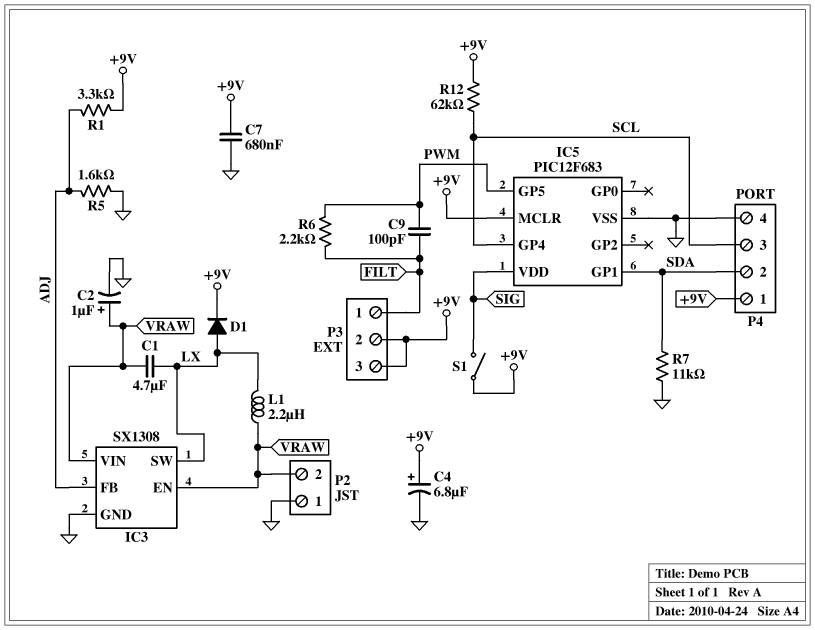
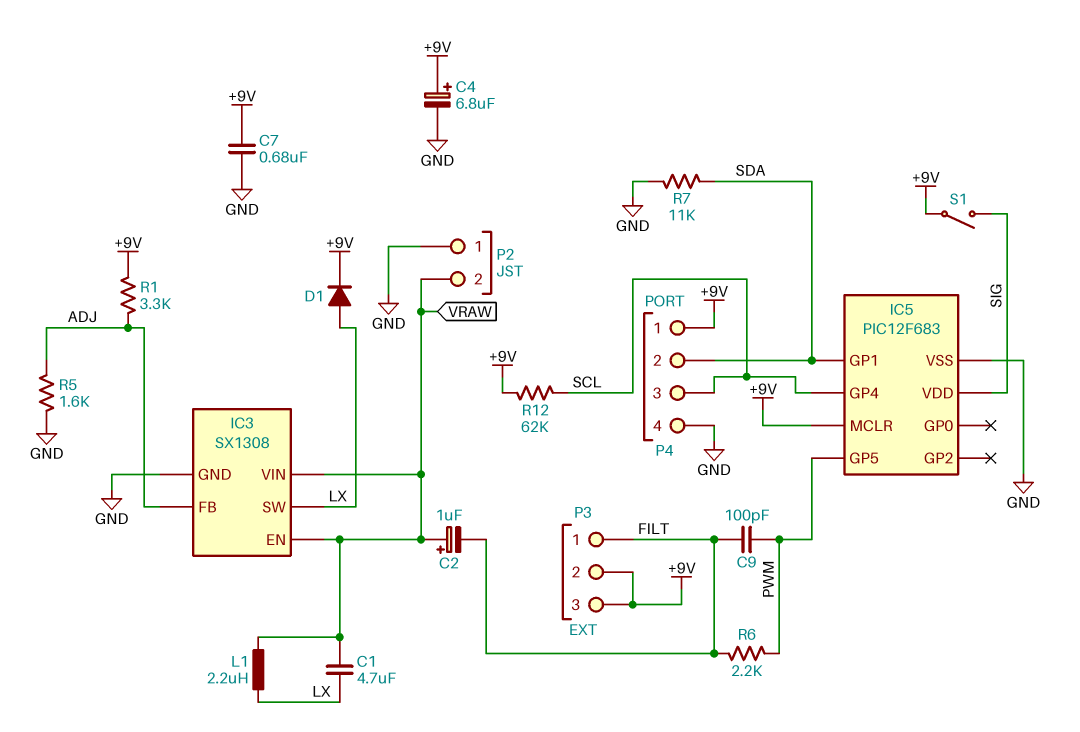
C2: 1uF (plus VRAW, minus GND) -> 1uF (plus VRAW, minus FILT)

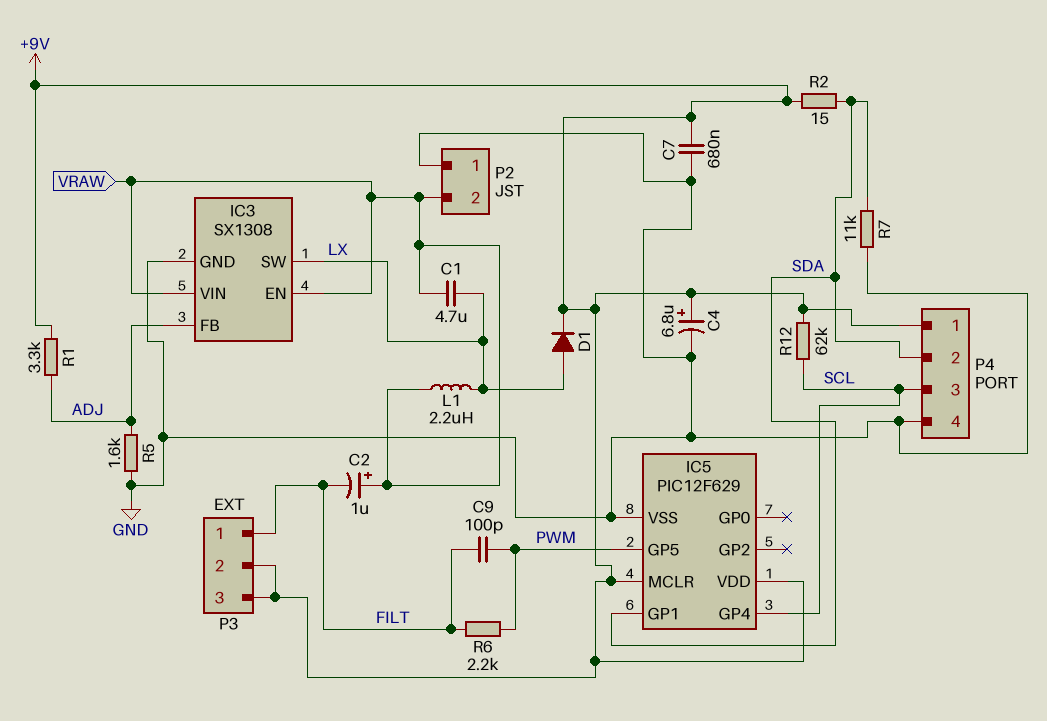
IC5: PIC12F683 -> PIC12F629
IC5 pin VDD: SIG -> +9V
R2: none -> 15 (+9V, SDA)
S1: switch (+9V, SIG) -> none

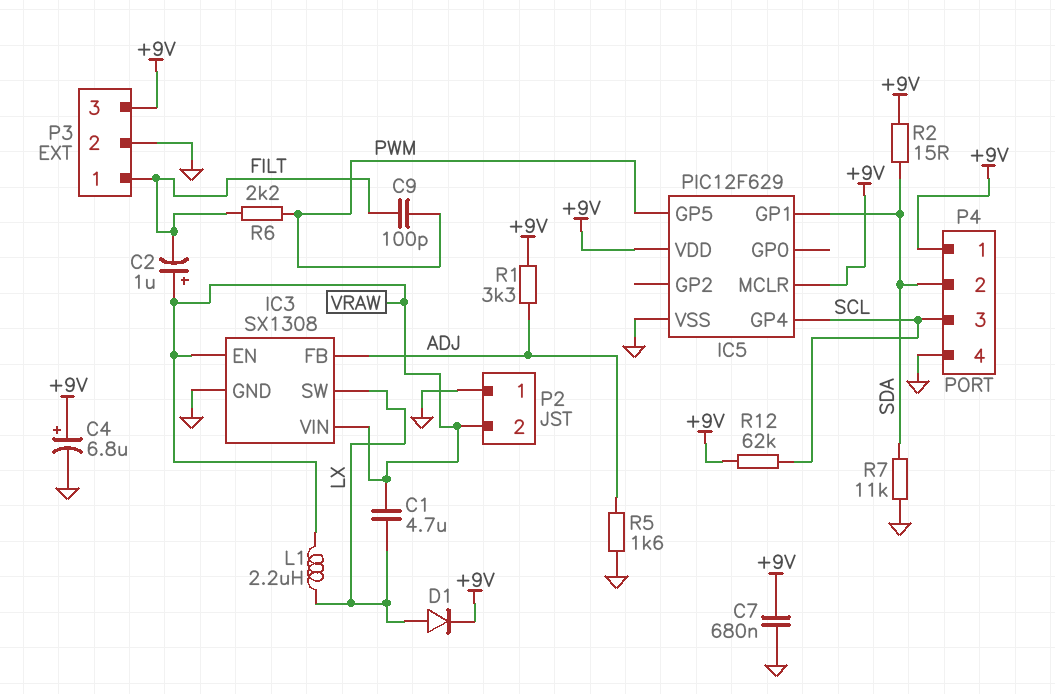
P3 pin 2: +9V -> GND

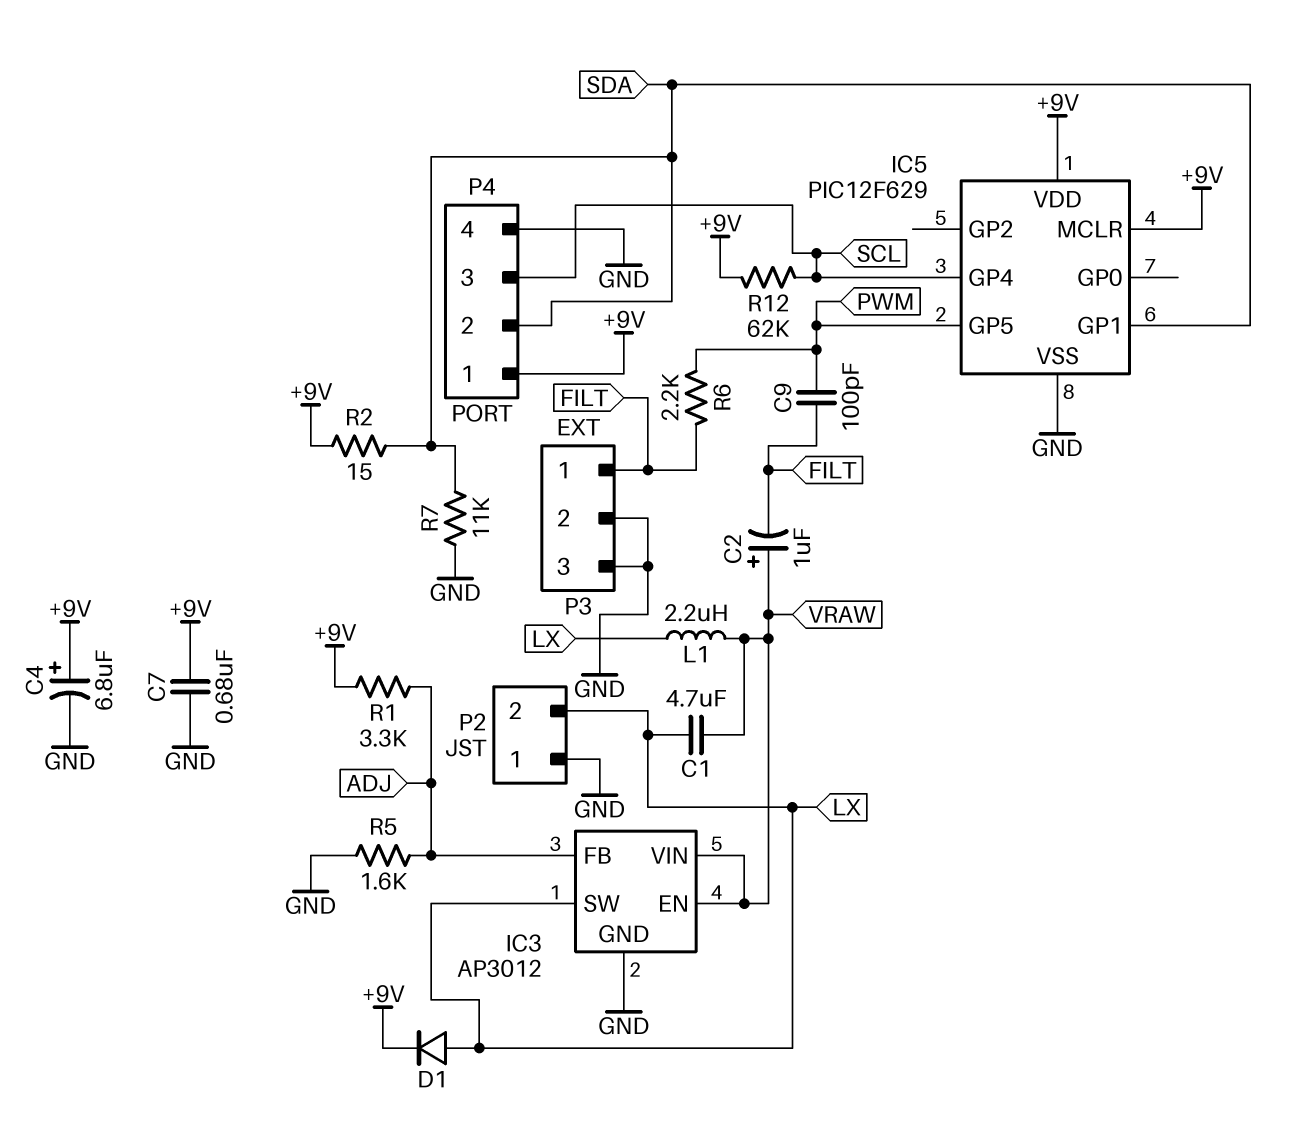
IC3: SX1308 -> AP3012
P2 pin 2: VRAW -> LX
P3 pin 3: +9V -> GND

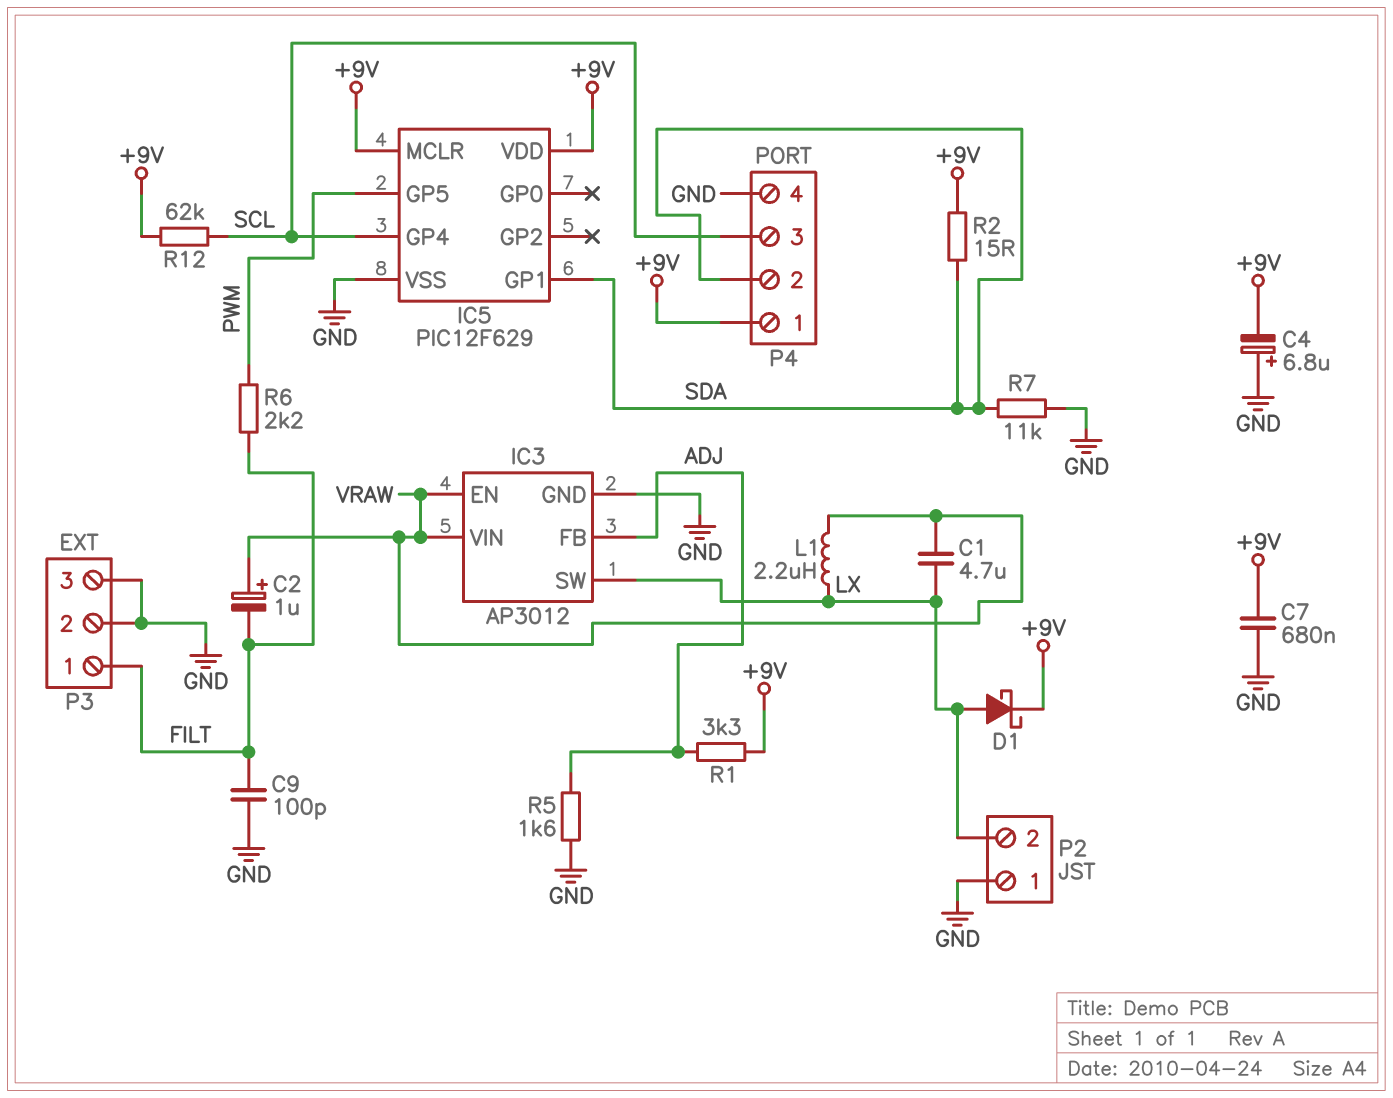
C4: 6.8uF (plus +9V, minus GND) -> 6.8uF (plus GND, minus +9V)
C9: 100pF (FILT, PWM) -> 100pF (FILT, GND)
D1: diode (A LX, K +9V) -> schottky (A LX, K +9V)

